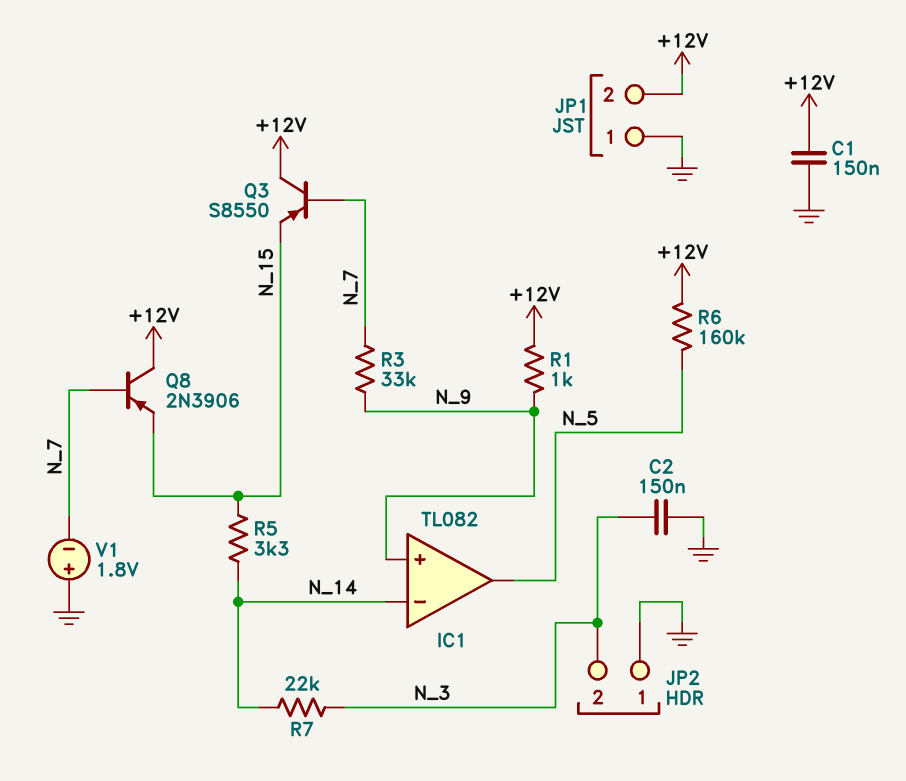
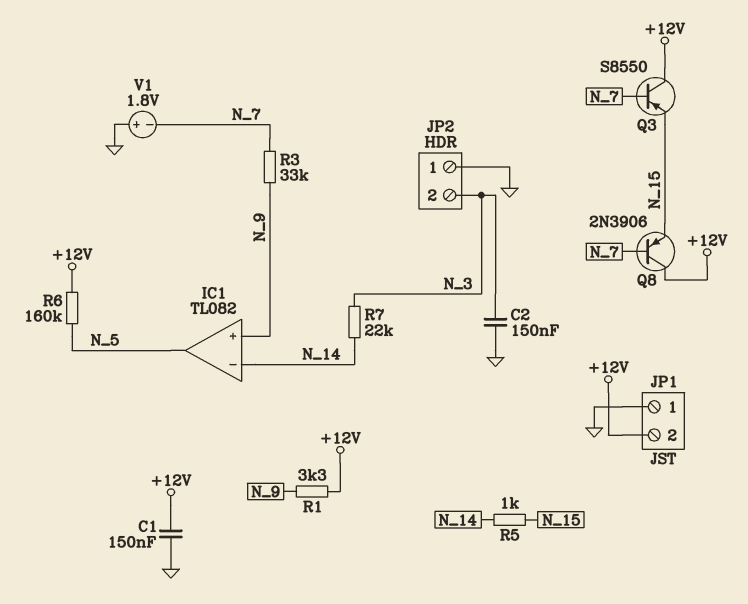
R1: 1k (+12V, N_9) -> 3.3k (+12V, N_9)
R5: 3.3k (N_14, N_15) -> 1k (N_14, N_15)

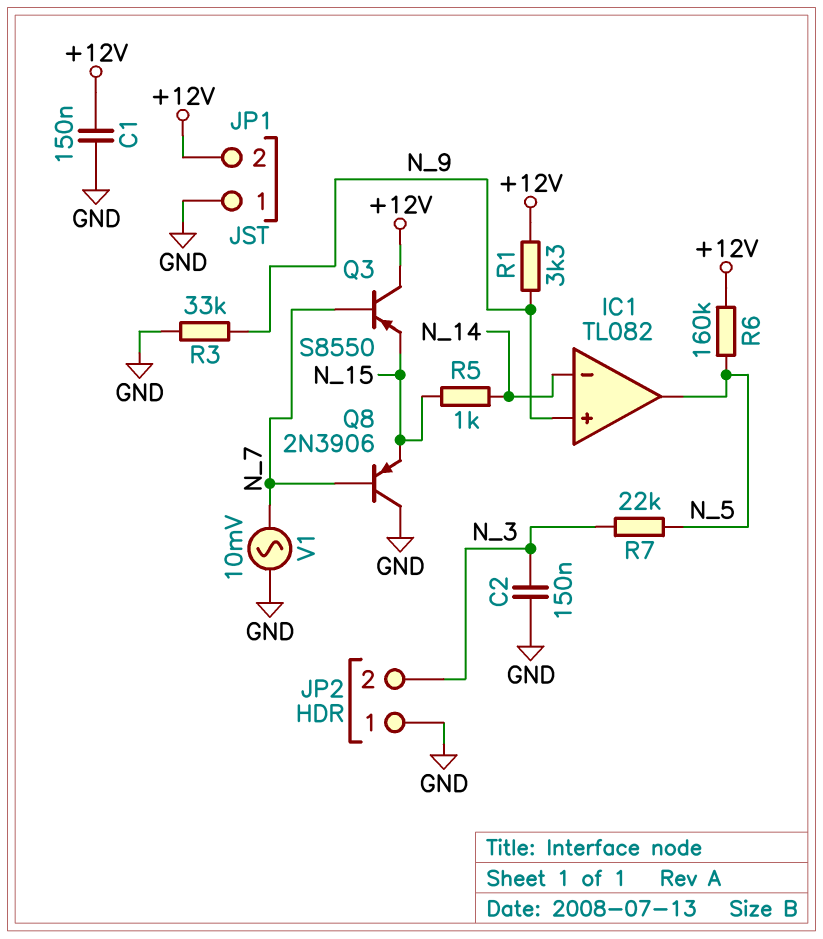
Q8: PNP 2N3906 (B N_7, C +12V, E N_15) -> PNP 2N3906 (B N_7, C GND, E N_15)
R3: 33k (N_7, N_9) -> 33k (GND, N_9)
R7: 22k (N_3, N_14) -> 22k (N_3, N_5)
V1: 1.8V (plus GND, minus N_7) -> AC 10mV (GND, N_7)

